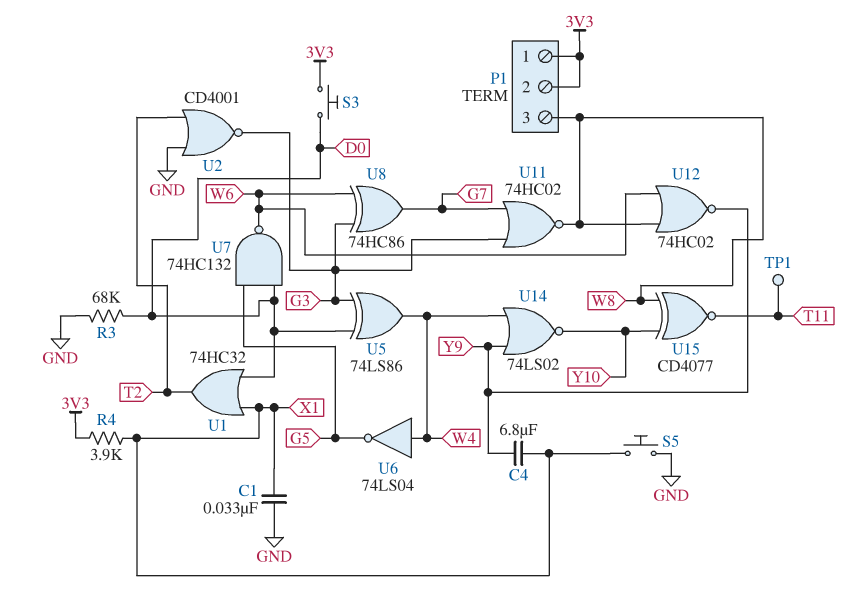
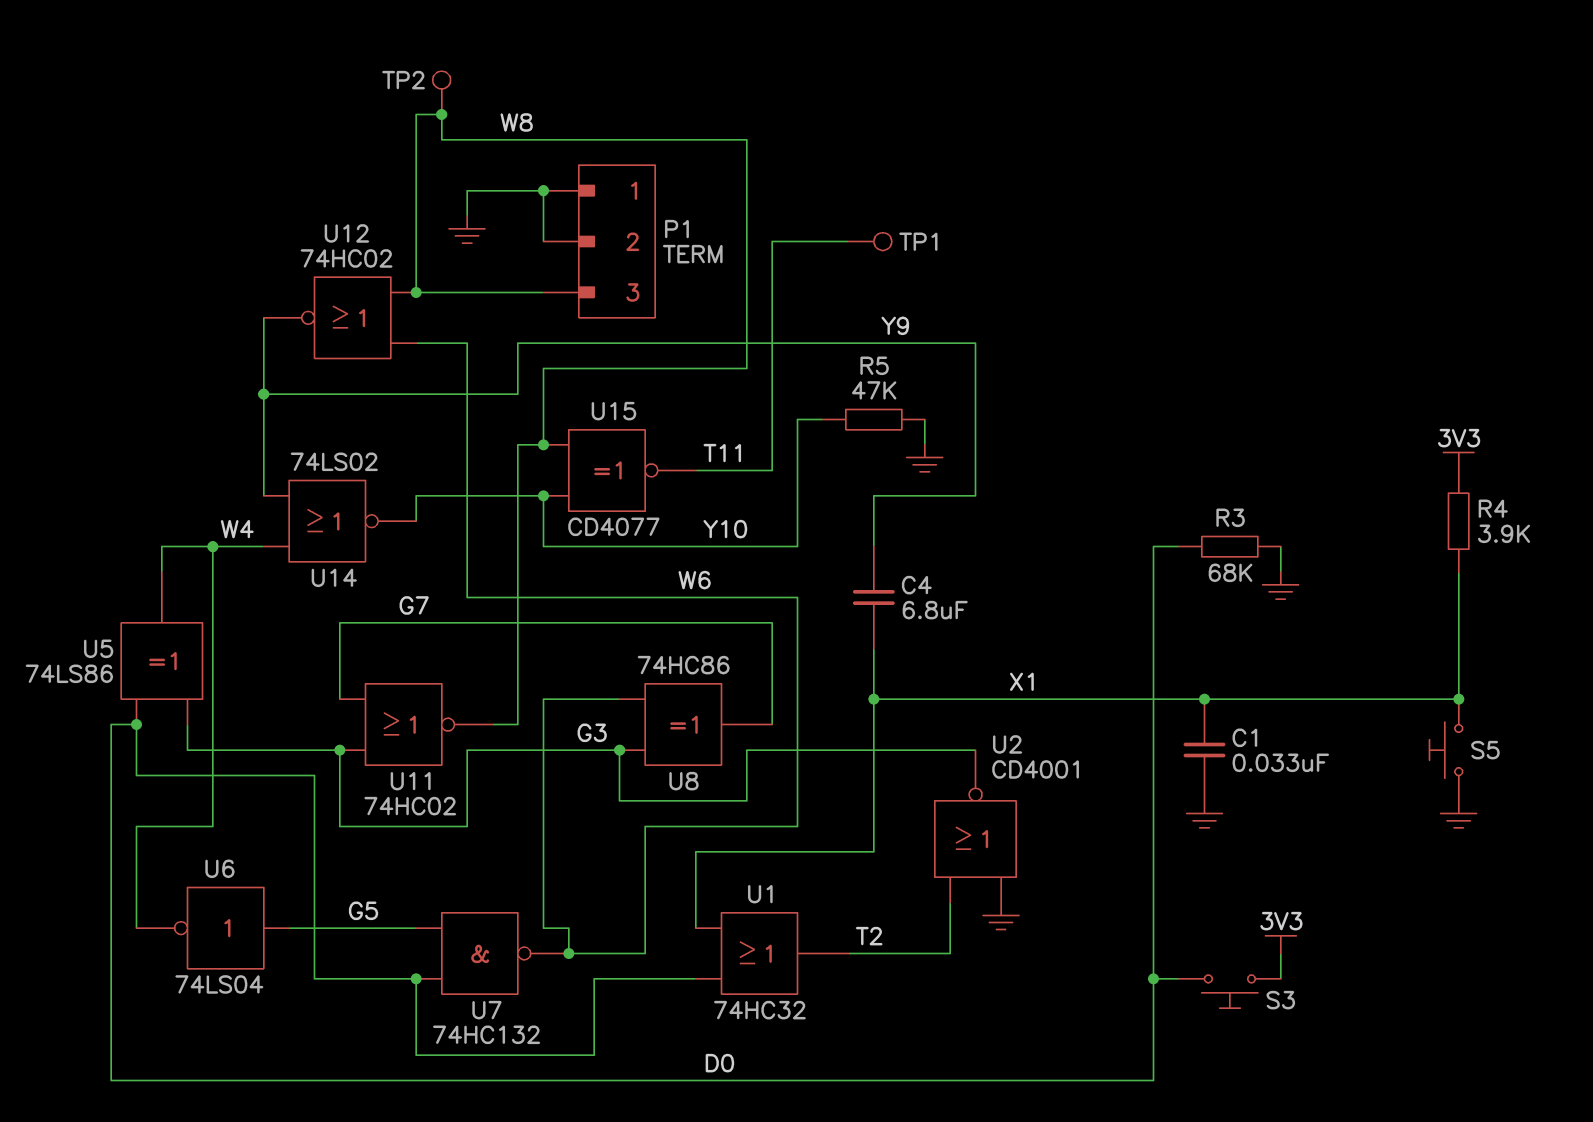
P1 pin 1: 3V3 -> GND
P1 pin 2: 3V3 -> GND
R5: none -> 47k (GND, Y10)
TP2: none -> test point (W8)
U6: NOT 74LS04 (in W4, out G5) -> NOT 74LS04 (in G5, out W4)

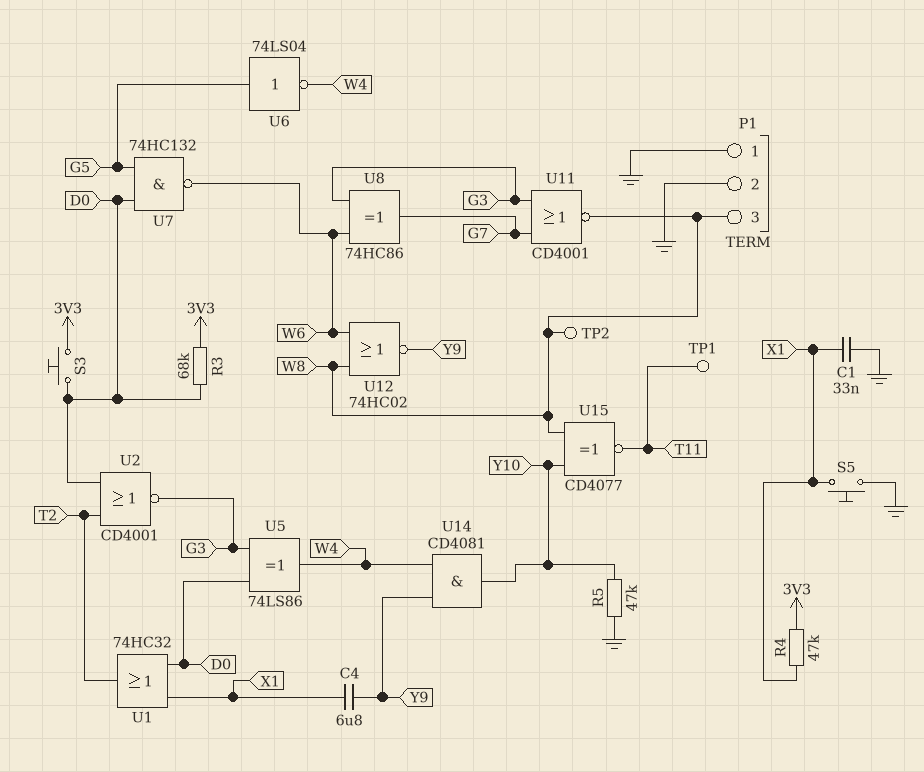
R3: 68k (D0, GND) -> 68k (3V3, D0)
R4: 3.9k (3V3, X1) -> 47k (3V3, X1)
U2: NOR CD4001 (in GND, in T2, out G3) -> NOR CD4001 (in D0, in T2, out G3)
U11: NOR 74HC02 (in G3, in G7, out W8) -> NOR CD4001 (in G3, in G7, out W8)
U14: NOR 74LS02 (in W4, in Y9, out Y10) -> AND CD4081 (in W4, in Y9, out Y10)

